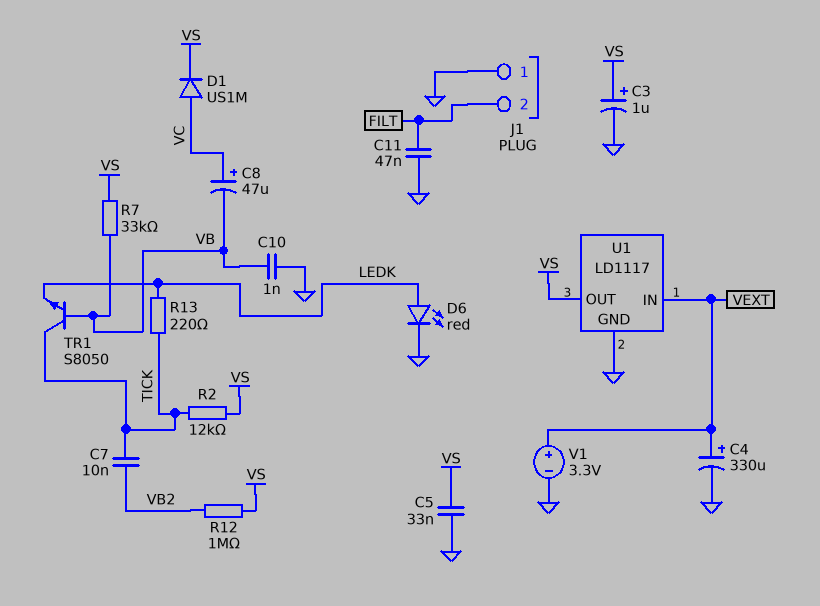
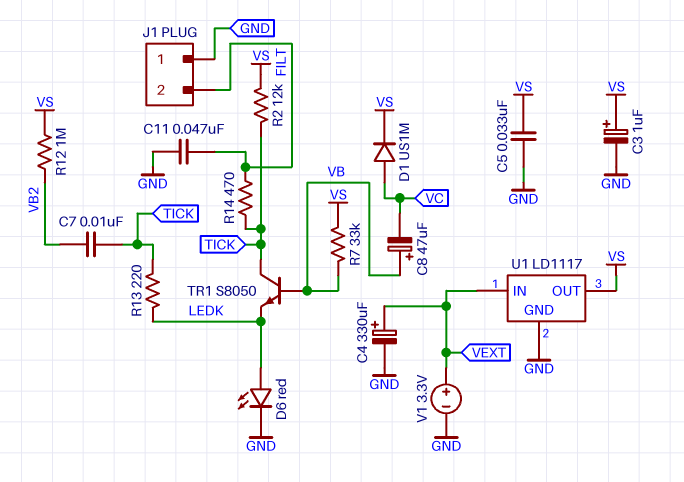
C8: 47uF (plus VC, minus VB) -> 47uF (plus VB, minus VC)
C10: 1nF (GND, VB) -> none
R14: none -> 470 (FILT, TICK)

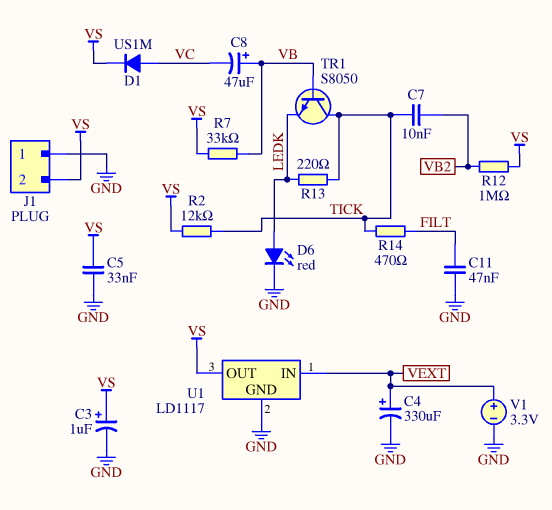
J1 pin 2: FILT -> VS

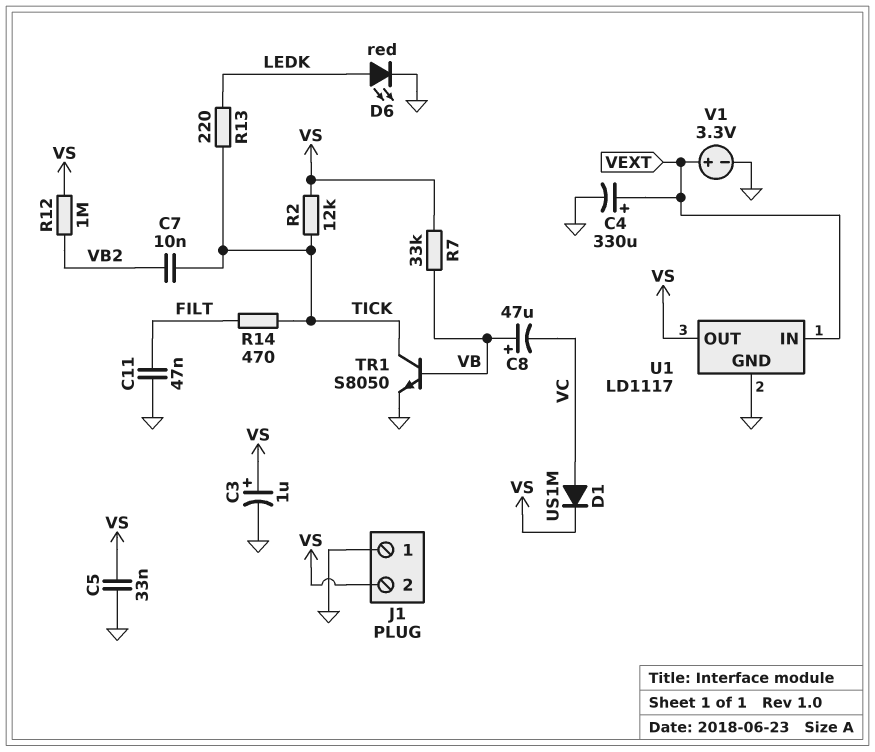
TR1: NPN S8050 (B VB, C TICK, E LEDK) -> NPN S8050 (B VB, C TICK, E GND)

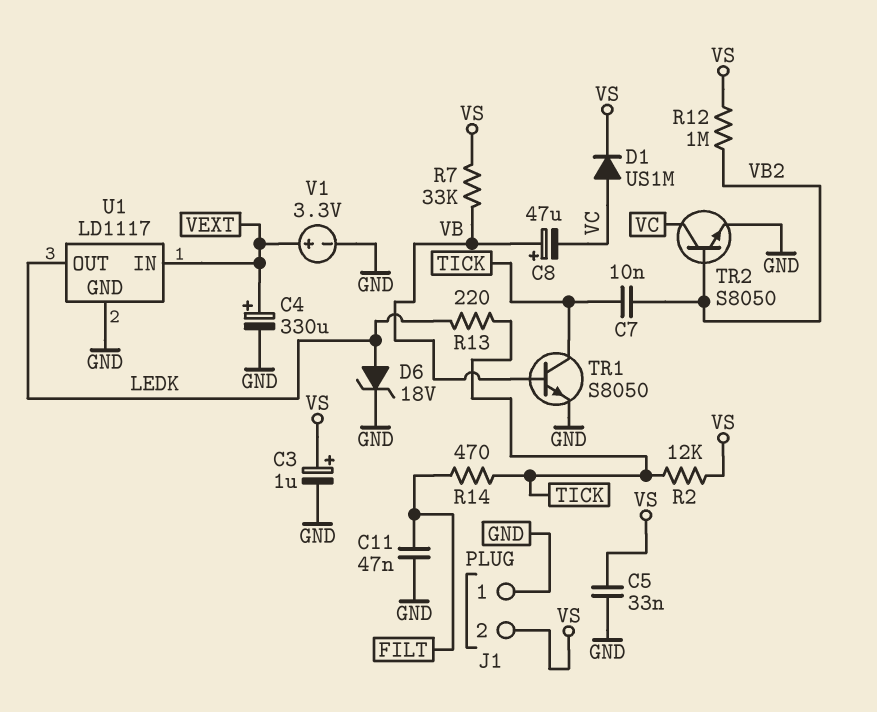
D6: LED red (A LEDK, K GND) -> zener 18V (A LEDK, K GND)
TR2: none -> NPN S8050 (B VB2, C VC, E GND)
U1 pin OUT: VS -> LEDK

